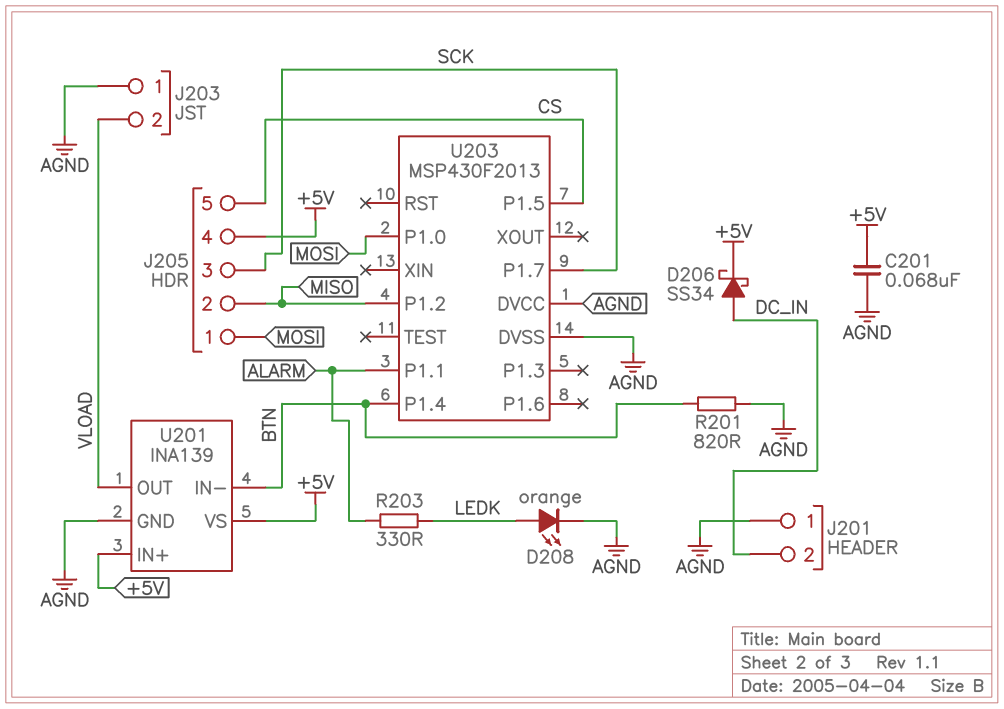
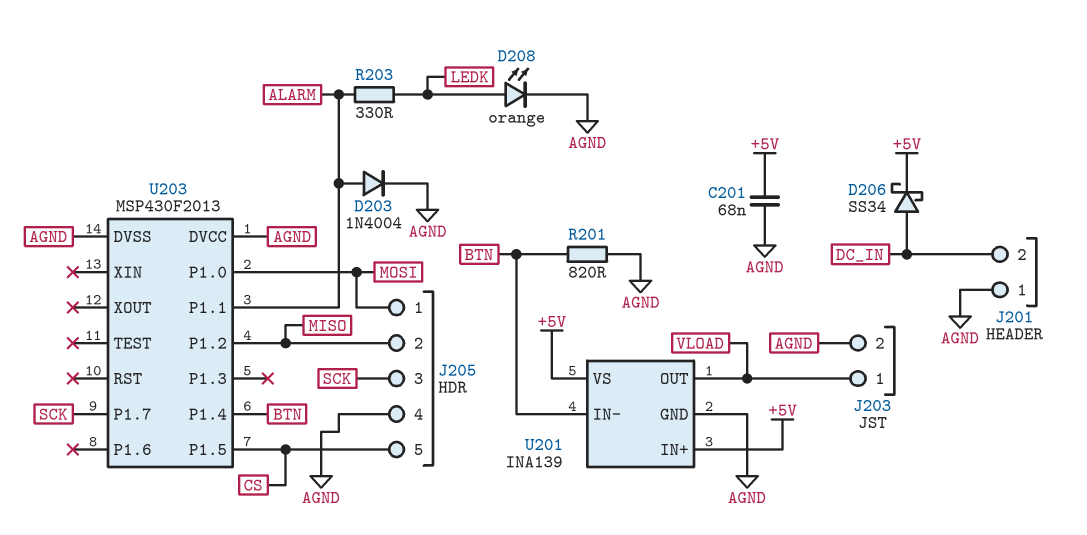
D203: none -> diode 1N4004 (A ALARM, K AGND)
J203 pin 1: AGND -> VLOAD
J203 pin 2: VLOAD -> AGND
J205 pin 4: +5V -> AGND

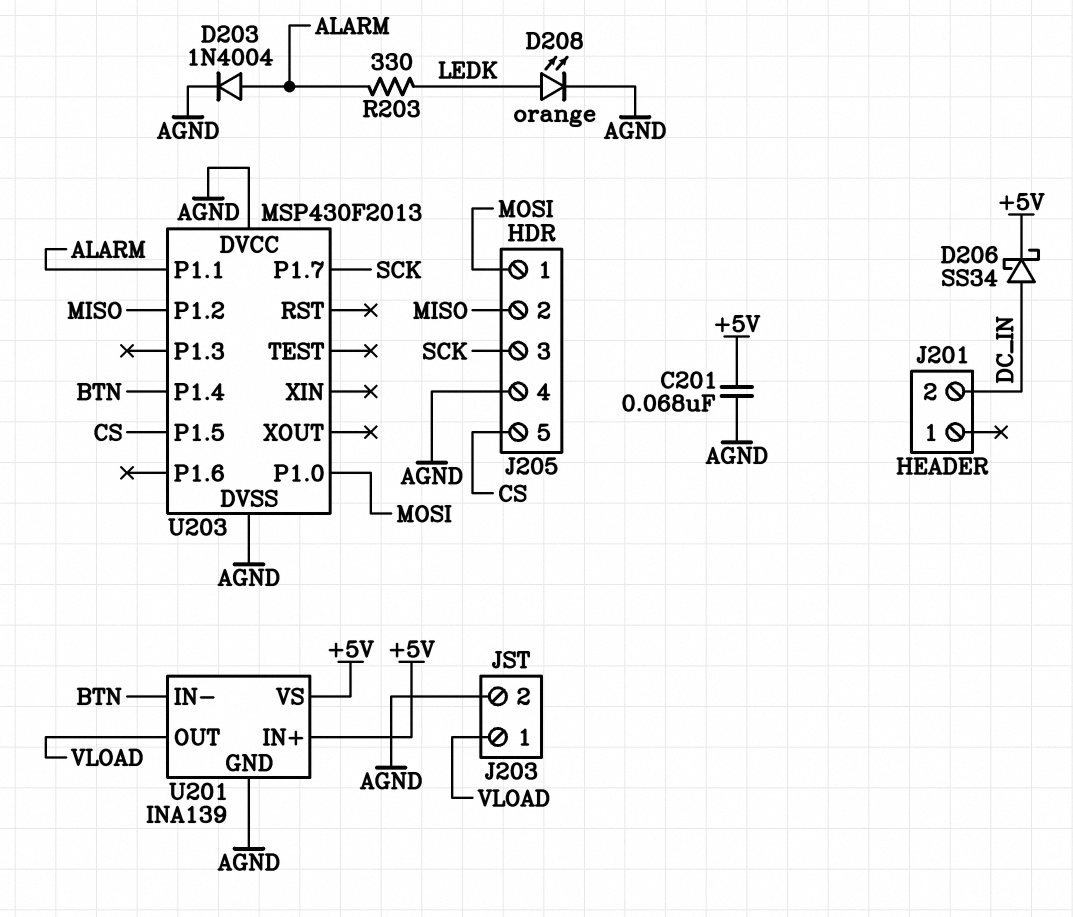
J201 pin 1: AGND -> none
R201: 820 (AGND, BTN) -> none

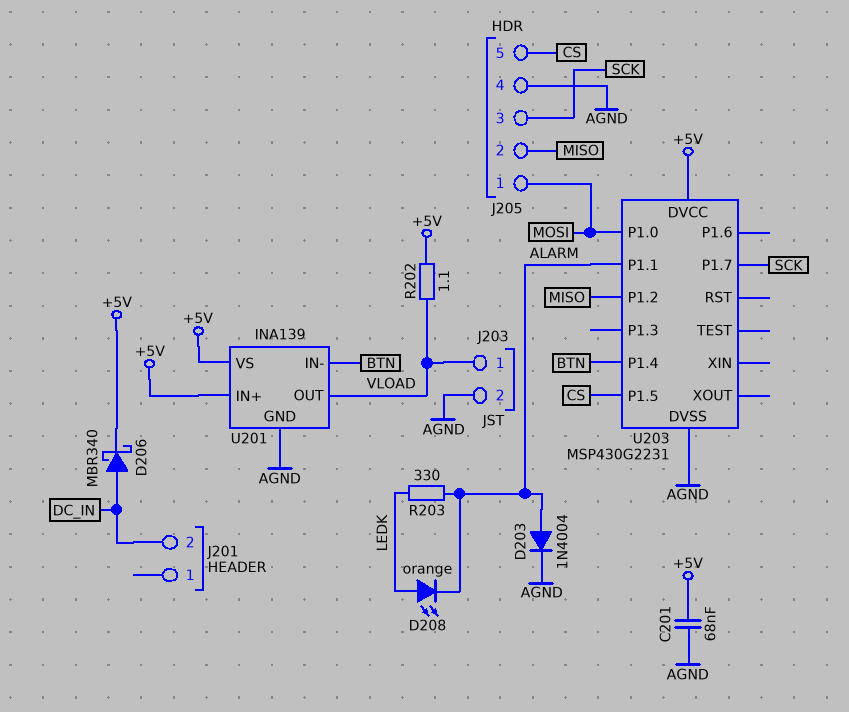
D206: schottky SS34 (A DC_IN, K +5V) -> schottky MBR340 (A DC_IN, K +5V)
D208: LED orange (A LEDK, K AGND) -> LED orange (A LEDK, K ALARM)
R202: none -> 1.1 (+5V, VLOAD)
U203: MSP430F2013 -> MSP430G2231
U203 pin DVCC: AGND -> +5V

